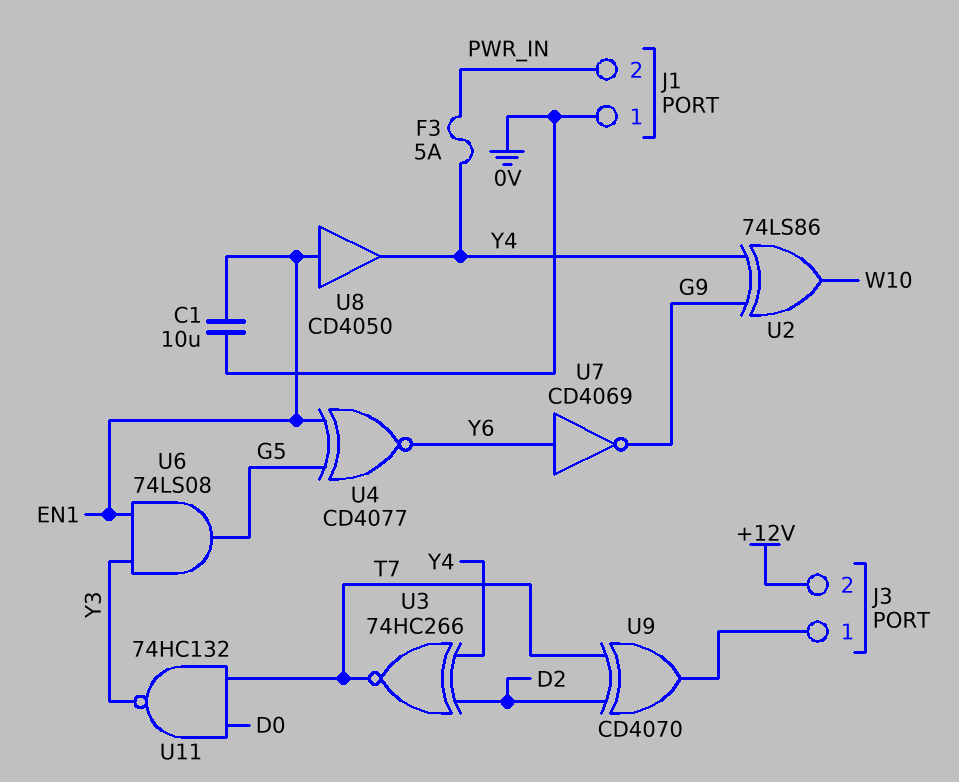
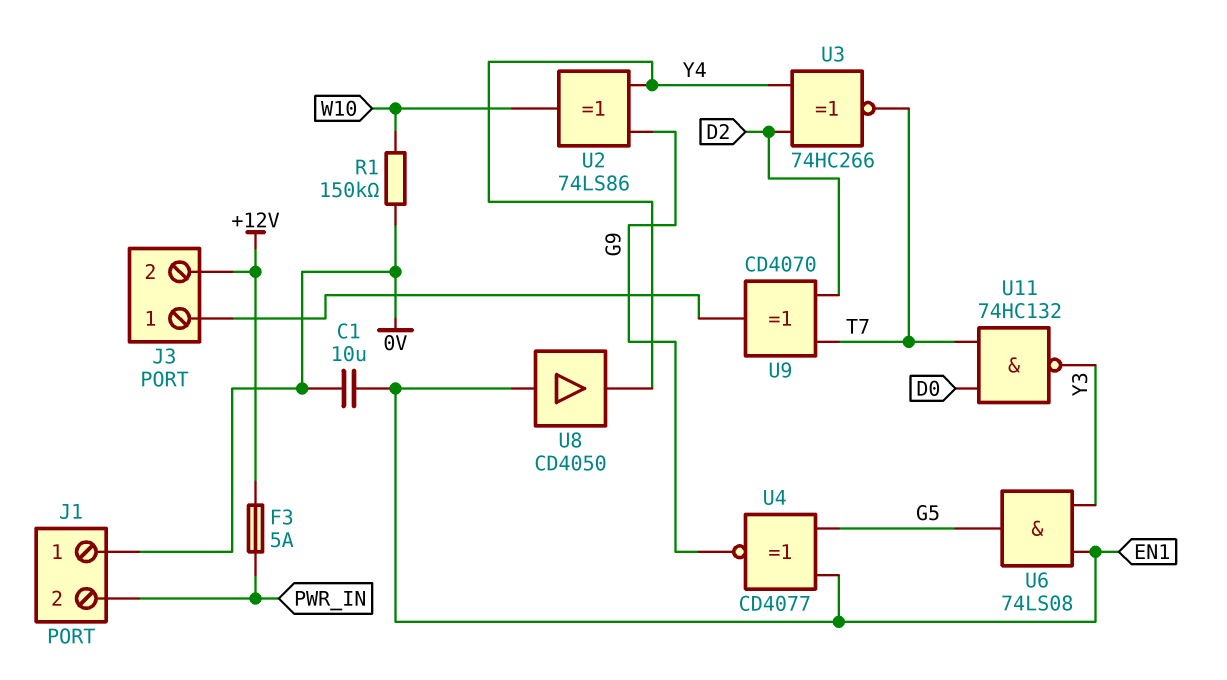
F3: 5A (PWR_IN, Y4) -> 5A (+12V, PWR_IN)
R1: none -> 150k (0V, W10)
U4: XNOR CD4077 (in EN1, in G5, out Y6) -> XNOR CD4077 (in EN1, in G5, out G9)
U7: NOT CD4069 (in Y6, out G9) -> none

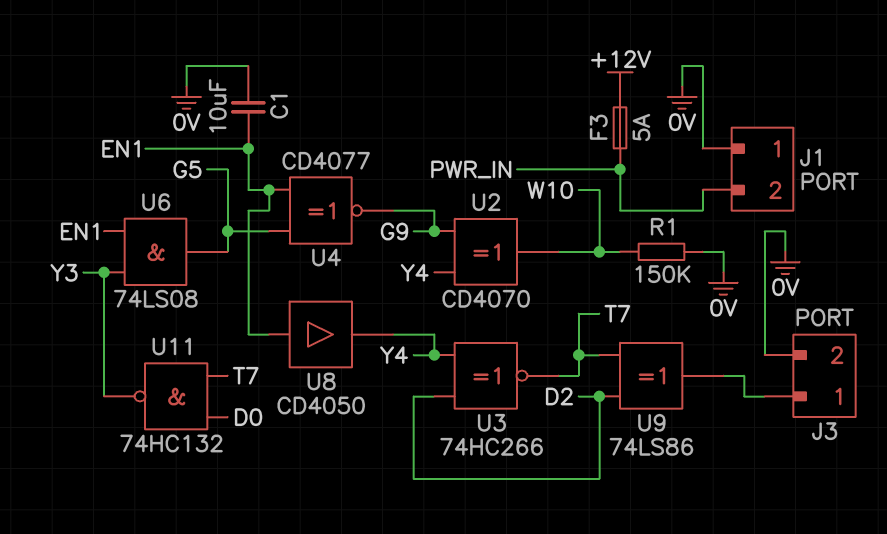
J3 pin 2: +12V -> 0V
U2: XOR 74LS86 (in G9, in Y4, out W10) -> XOR CD4070 (in G9, in Y4, out W10)
U9: XOR CD4070 (in D2, in T7, out J3/1) -> XOR 74LS86 (in D2, in T7, out J3/1)

